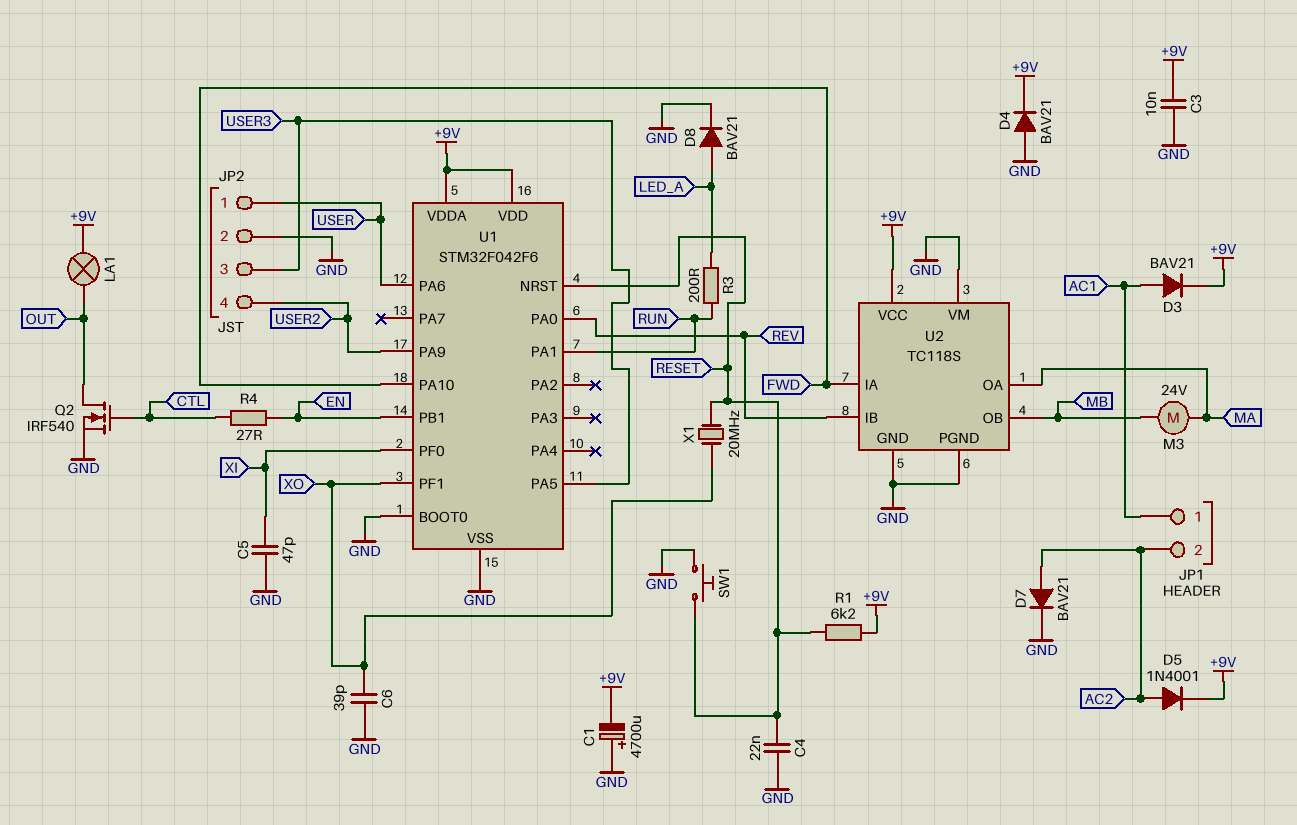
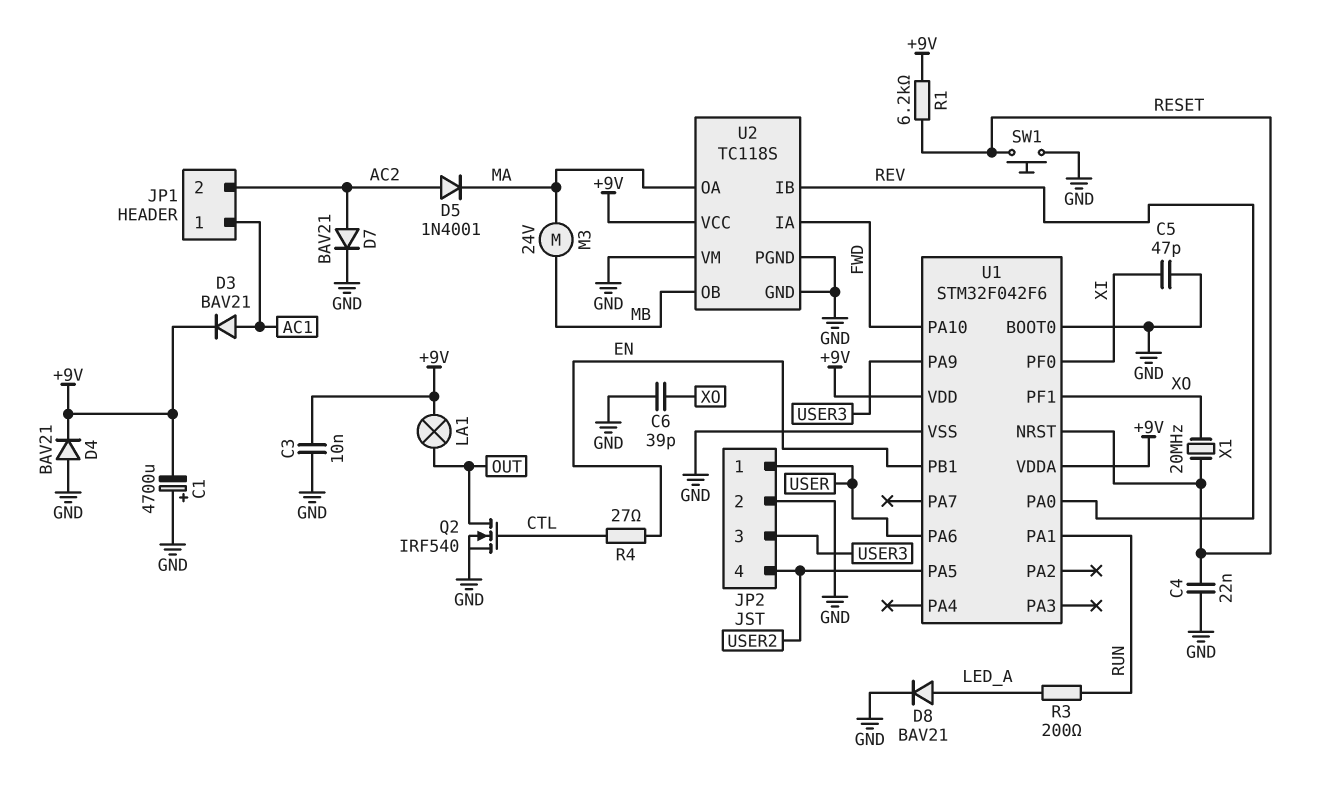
D5: diode 1N4001 (A AC2, K +9V) -> diode 1N4001 (A AC2, K MA)
U1 pin PA5: USER3 -> USER2
U1 pin PA9: USER2 -> USER3

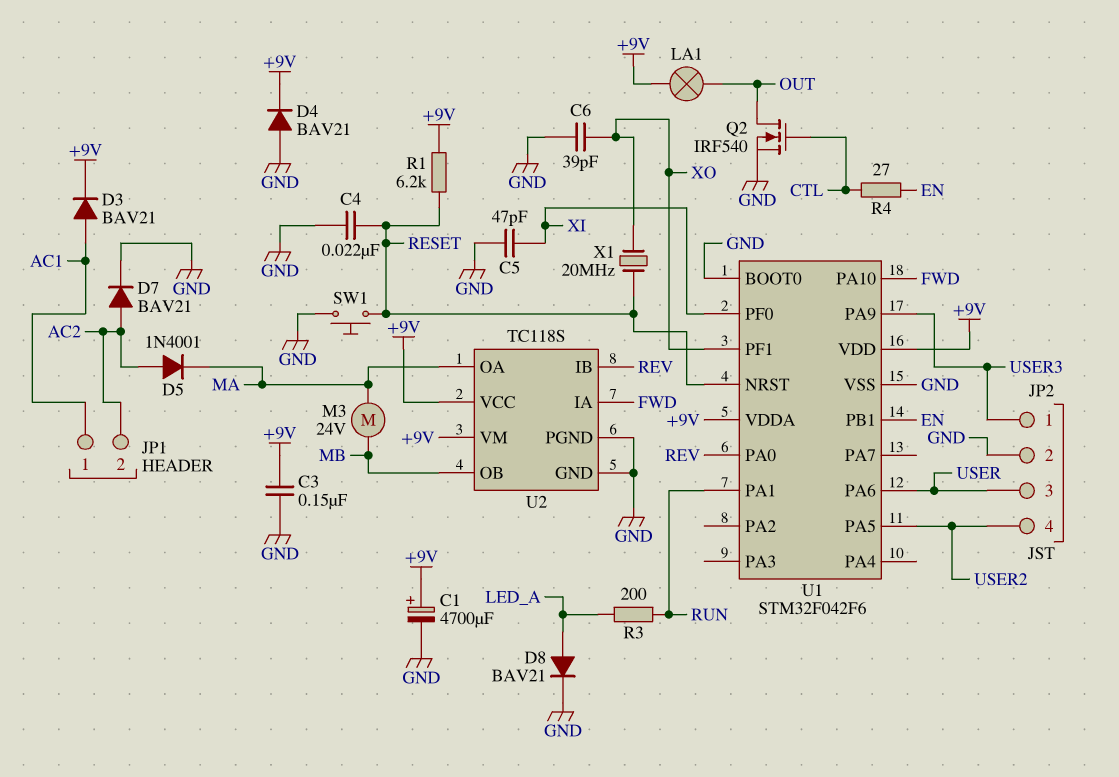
C1: 4700uF (plus GND, minus +9V) -> 4700uF (plus +9V, minus GND)
C3: 10nF (+9V, GND) -> 150nF (+9V, GND)
JP2 pin 1: USER -> USER3
JP2 pin 3: USER3 -> USER
U2 pin VM: GND -> +9V

